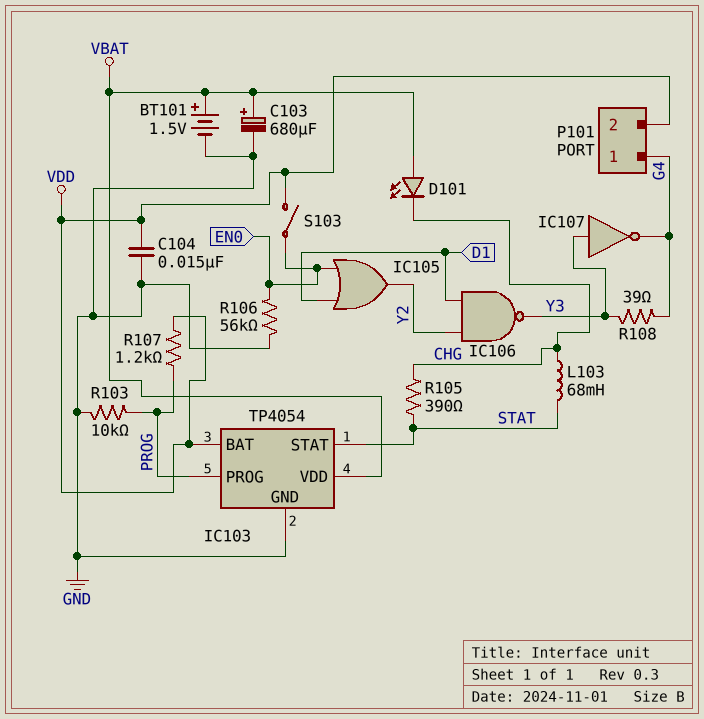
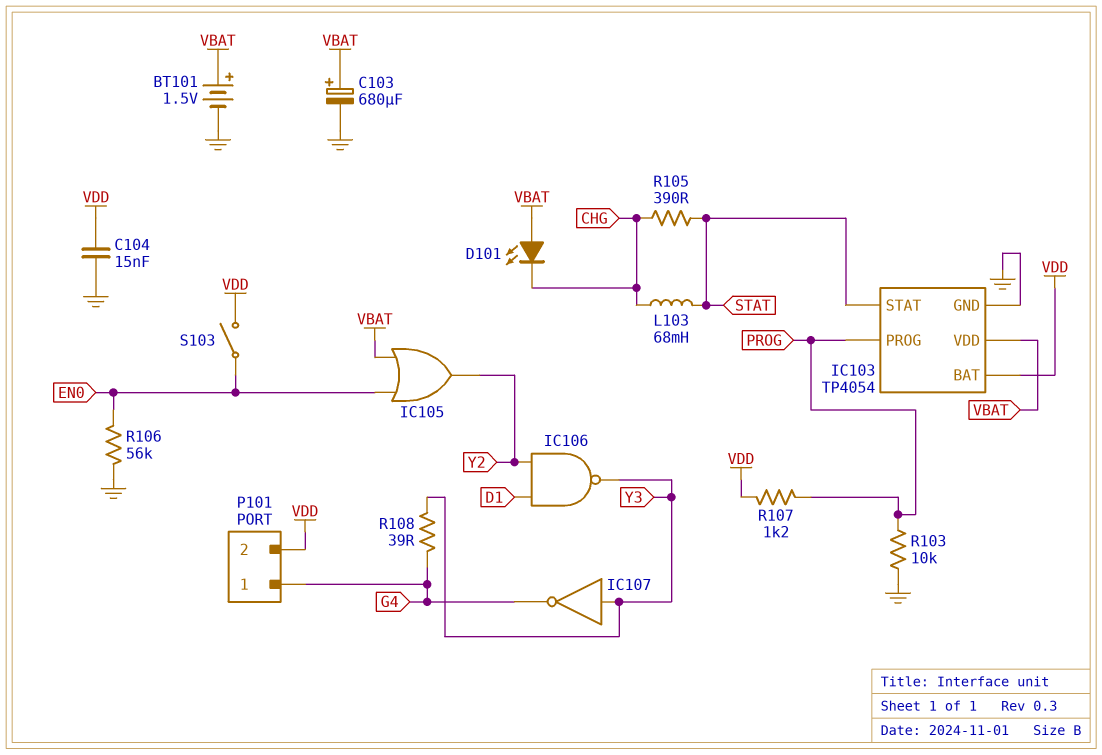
IC105: OR (in D1, in EN0, out Y2) -> OR (in EN0, in VBAT, out Y2)

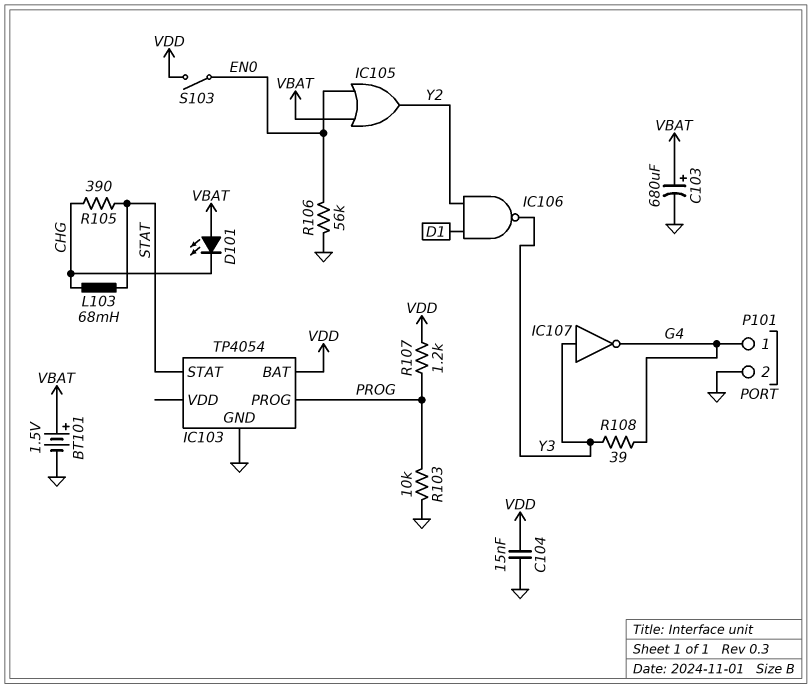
IC103 pin VDD: VBAT -> none
P101 pin 2: VDD -> GND

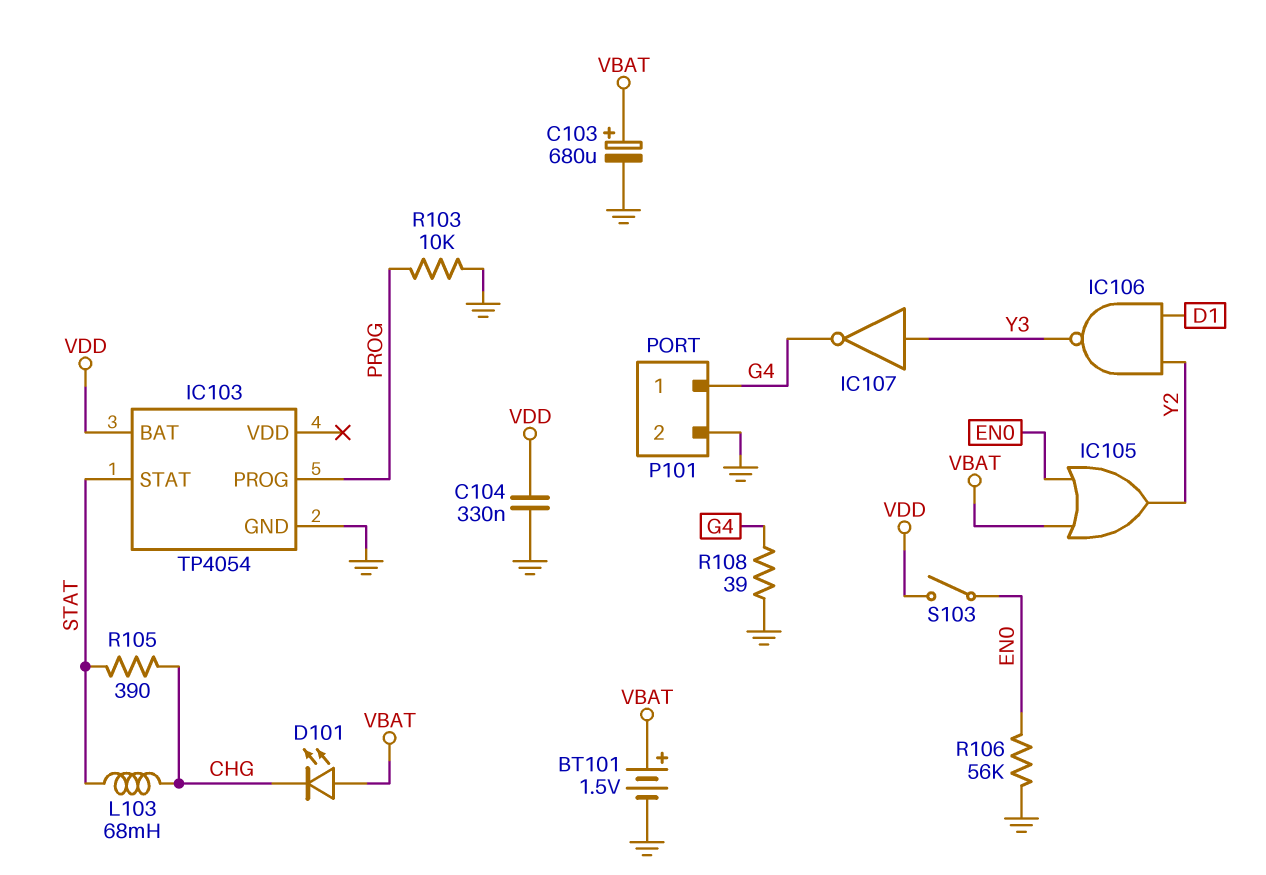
C104: 15nF (GND, VDD) -> 330nF (GND, VDD)
R107: 1.2k (PROG, VDD) -> none
R108: 39 (G4, Y3) -> 39 (G4, GND)

